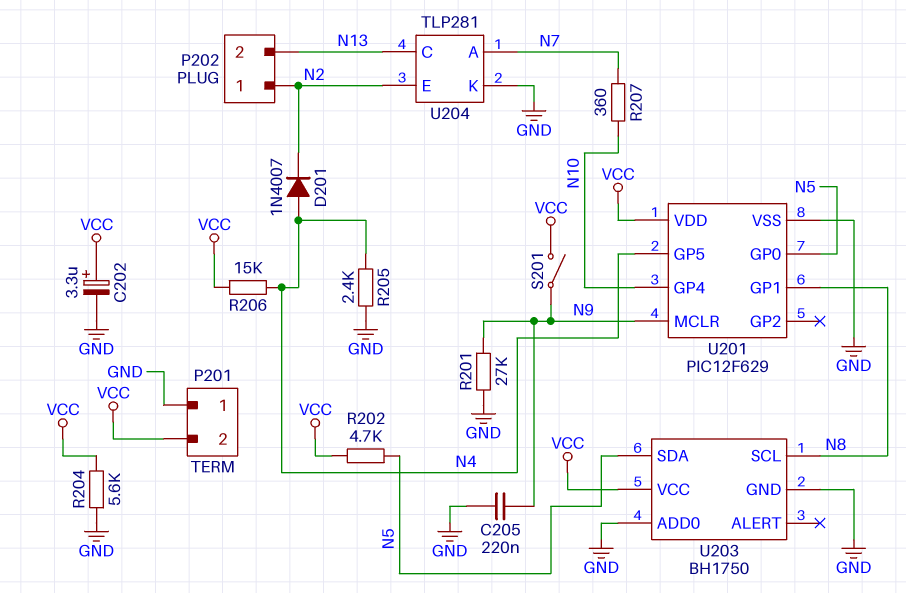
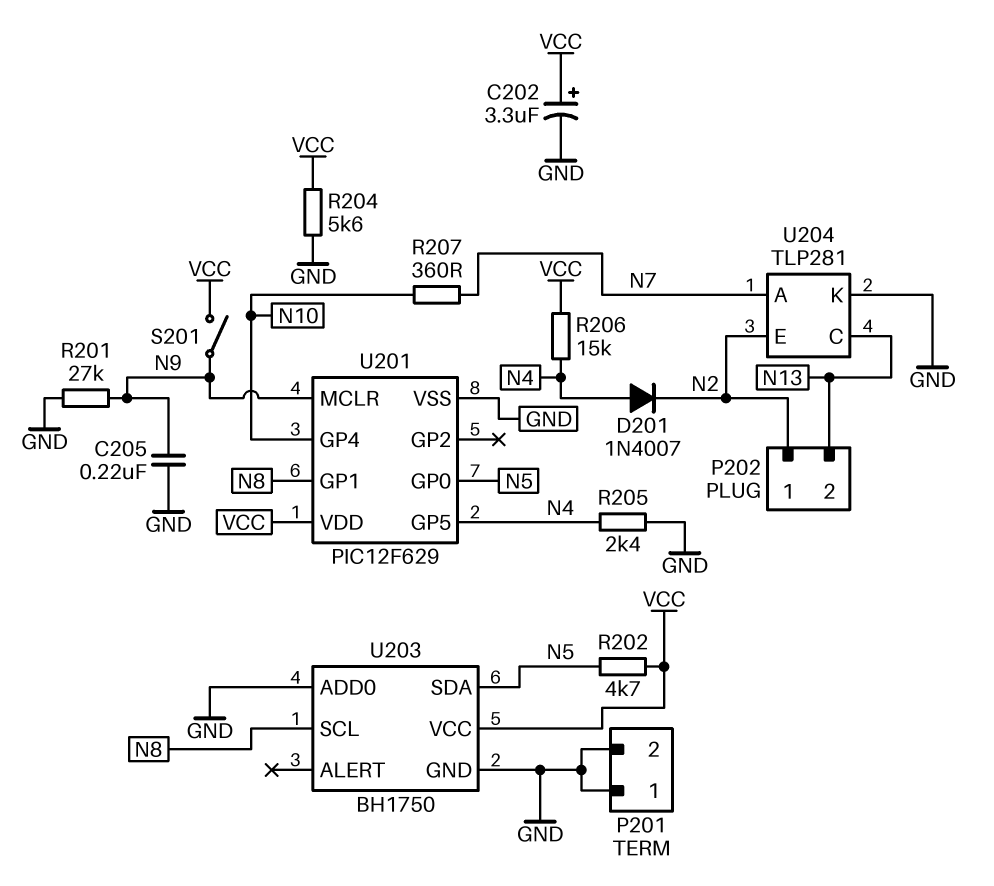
P201 pin 2: VCC -> GND

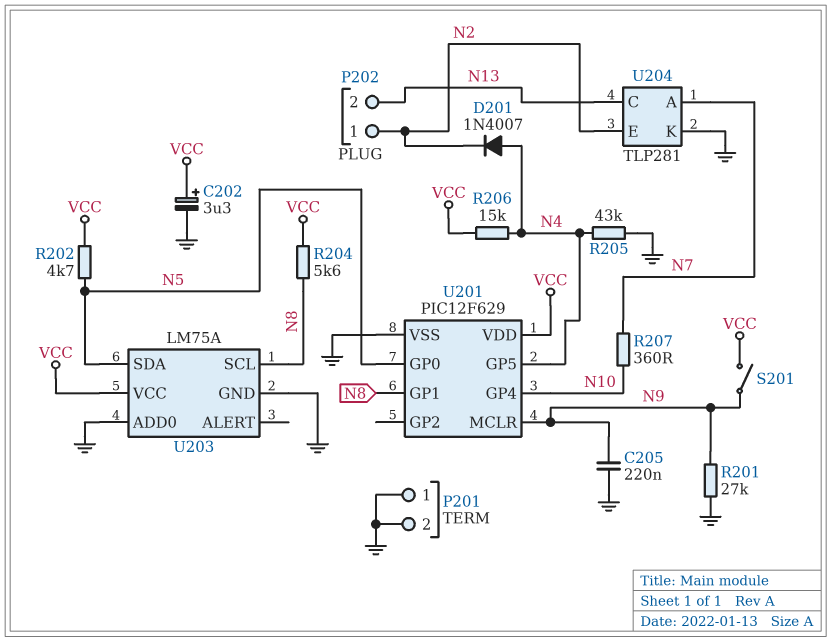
R204: 5.6k (GND, VCC) -> 5.6k (N8, VCC)
R205: 2.4k (GND, N4) -> 43k (GND, N4)
U203: BH1750 -> LM75A

